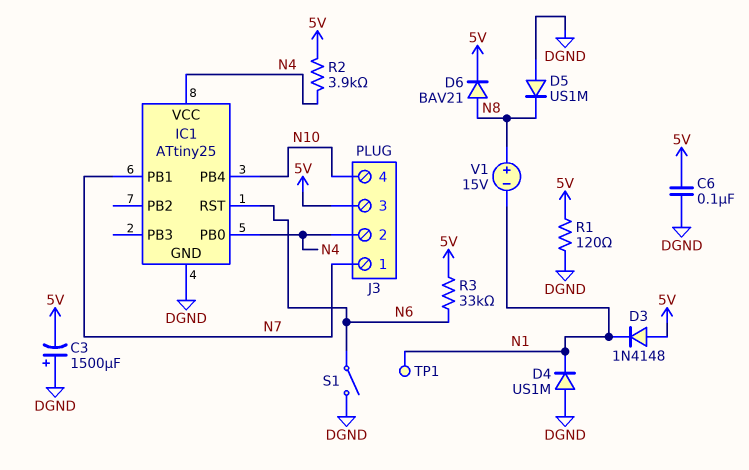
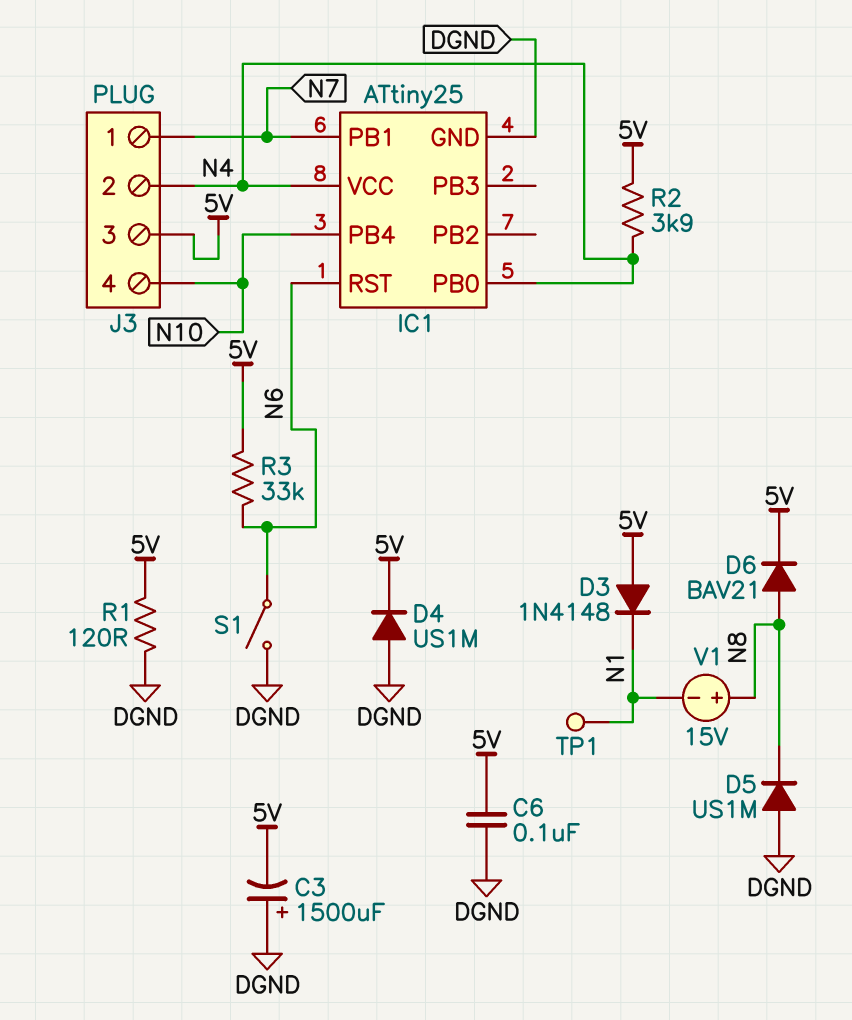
D4: diode US1M (A DGND, K N1) -> diode US1M (A DGND, K 5V)

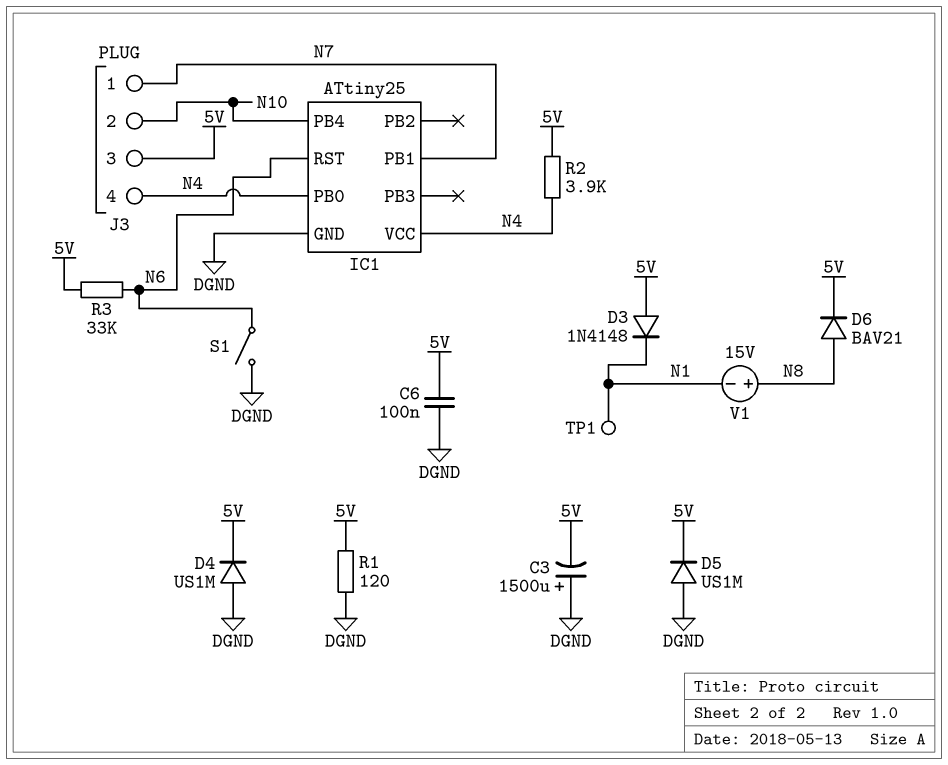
D5: diode US1M (A DGND, K N8) -> diode US1M (A DGND, K 5V)
J3 pin 2: N4 -> N10
J3 pin 4: N10 -> N4

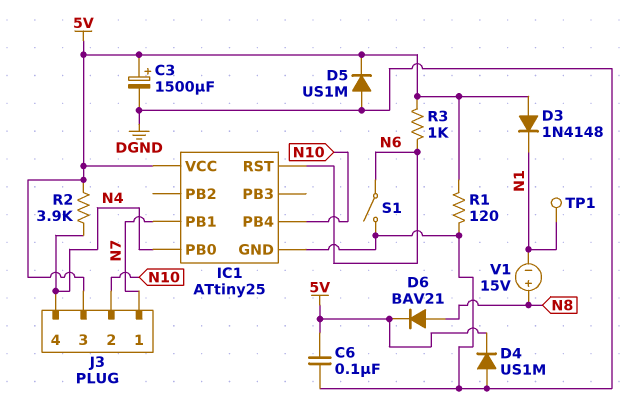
C3: 1500uF (plus DGND, minus 5V) -> 1500uF (plus 5V, minus DGND)
IC1 pin VCC: N4 -> 5V
R3: 33k (5V, N6) -> 1k (5V, N6)

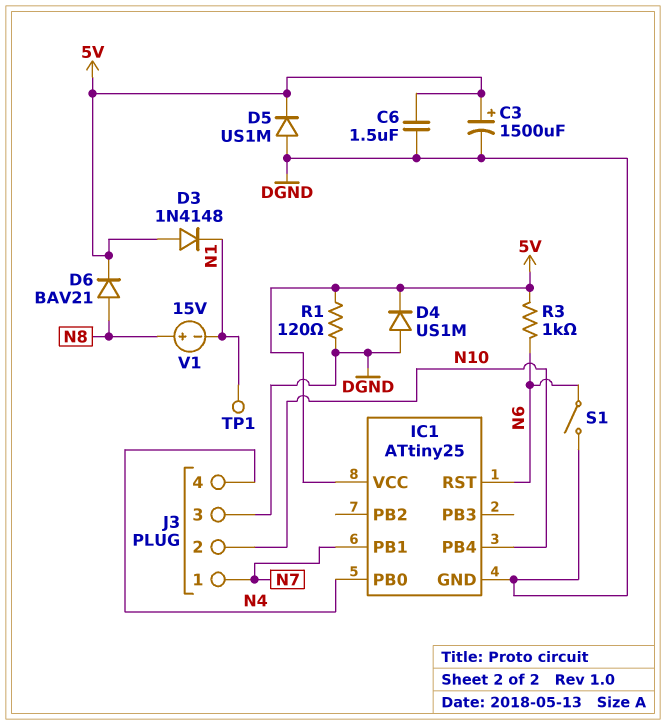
C6: 100nF (5V, DGND) -> 1.5uF (5V, DGND)
J3 pin 3: 5V -> DGND
R2: 3.9k (5V, N4) -> none

